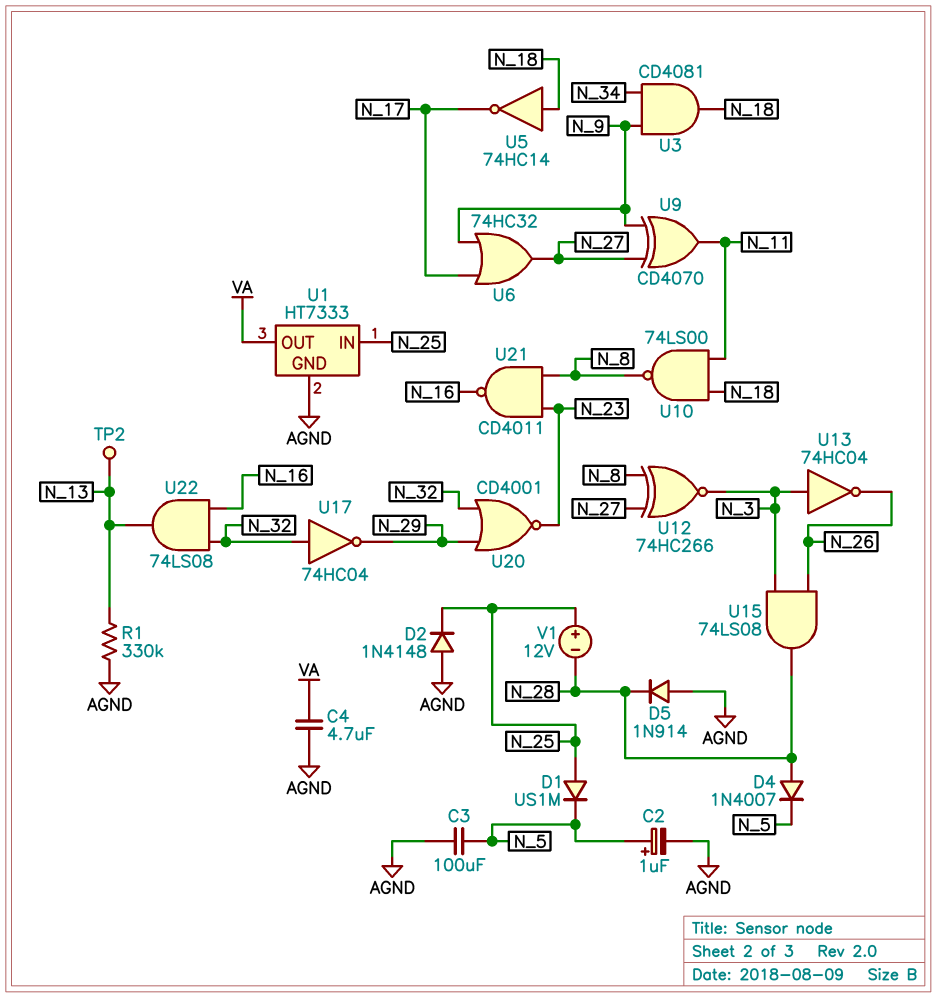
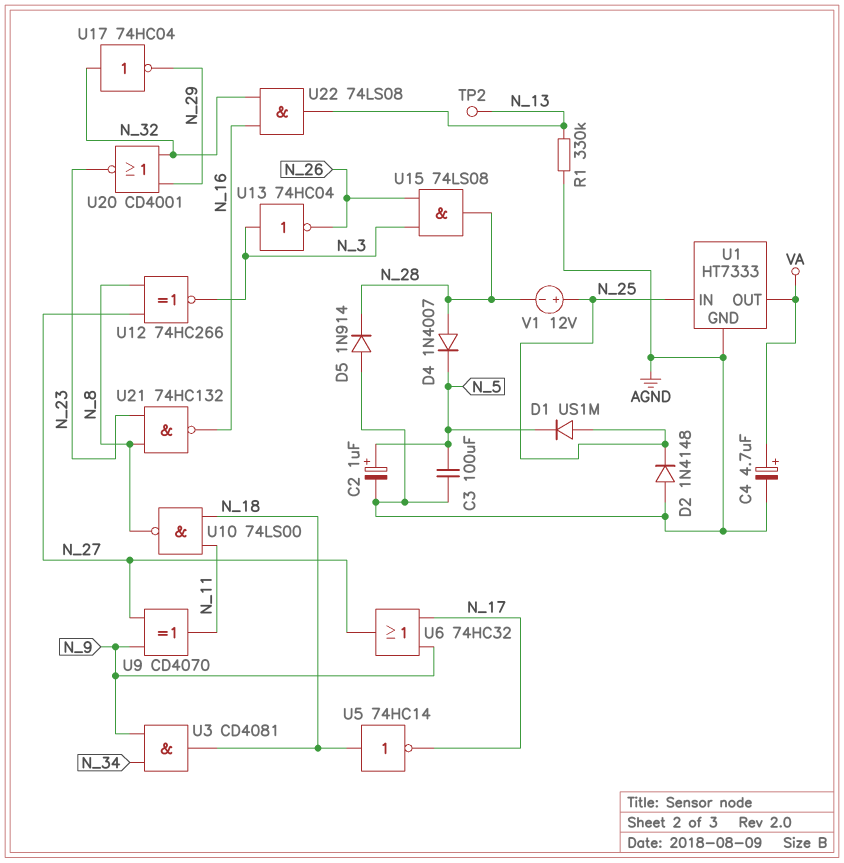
C4: 4.7uF (AGND, VA) -> 4.7uF (plus VA, minus AGND)
U21: NAND CD4011 (in N_8, in N_23, out N_16) -> NAND 74HC132 (in N_8, in N_23, out N_16)

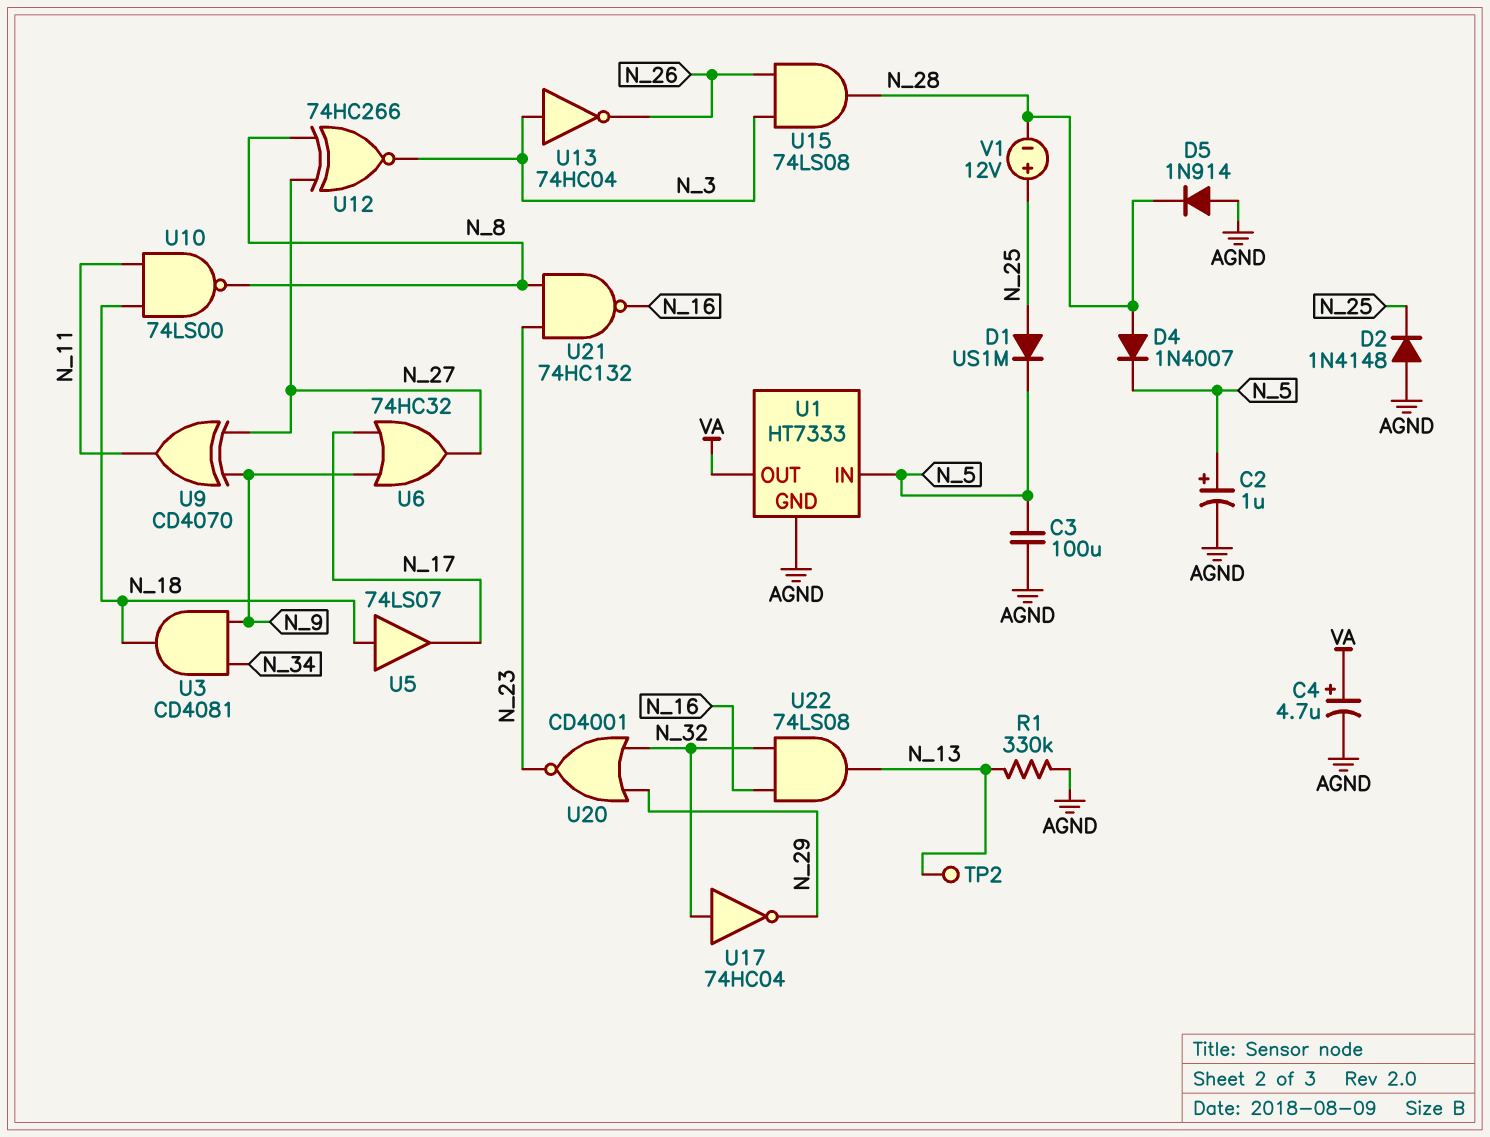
U1 pin IN: N_25 -> N_5
U5: NOT 74HC14 (in N_18, out N_17) -> buffer 74LS07 (in N_18, out N_17)

